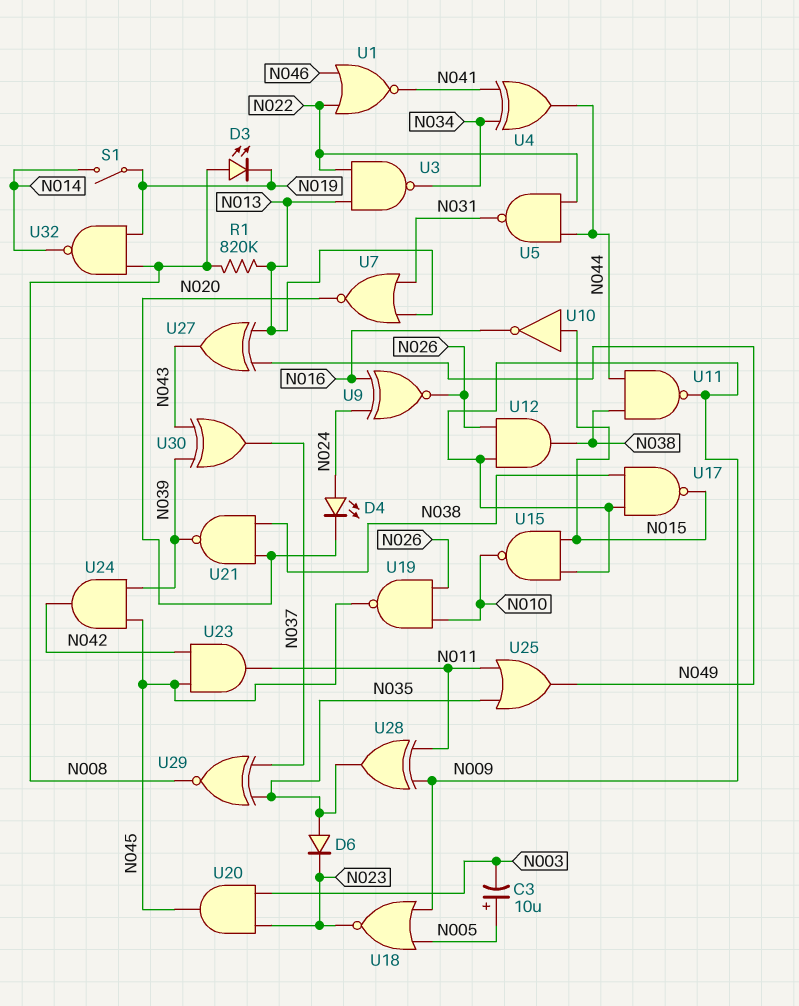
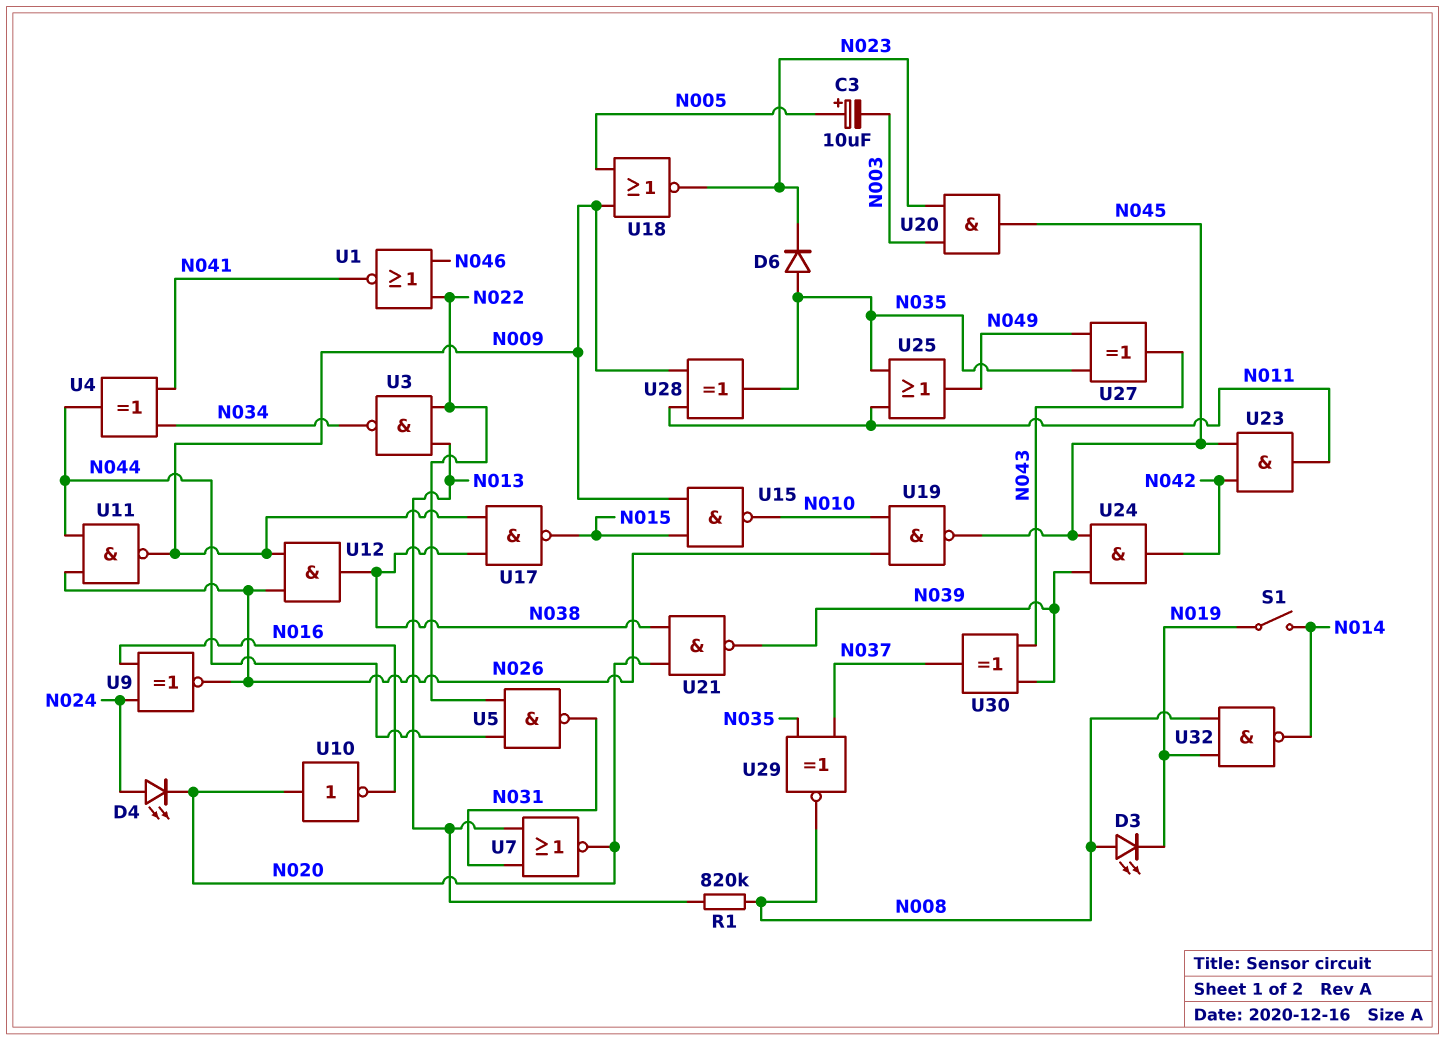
U10: NOT (in N015, out N016) -> NOT (in N020, out N016)
U11: NAND (in N038, in N044, out N009) -> NAND (in N026, in N044, out N009)
U27: XOR (in N013, in N049, out N043) -> XOR (in N035, in N049, out N043)

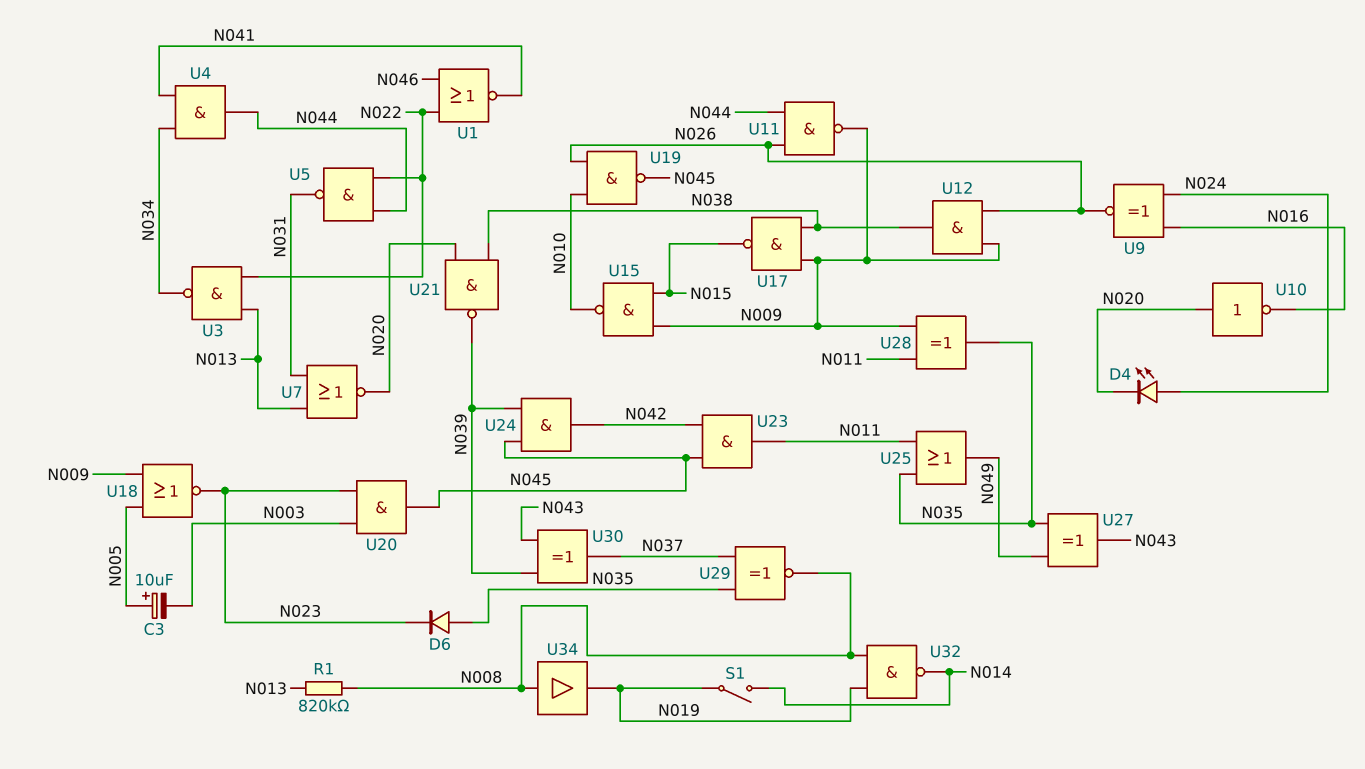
D3: LED (A N008, K N019) -> none
U4: XOR (in N034, in N041, out N044) -> AND (in N034, in N041, out N044)
U34: none -> buffer (in N008, out N019)

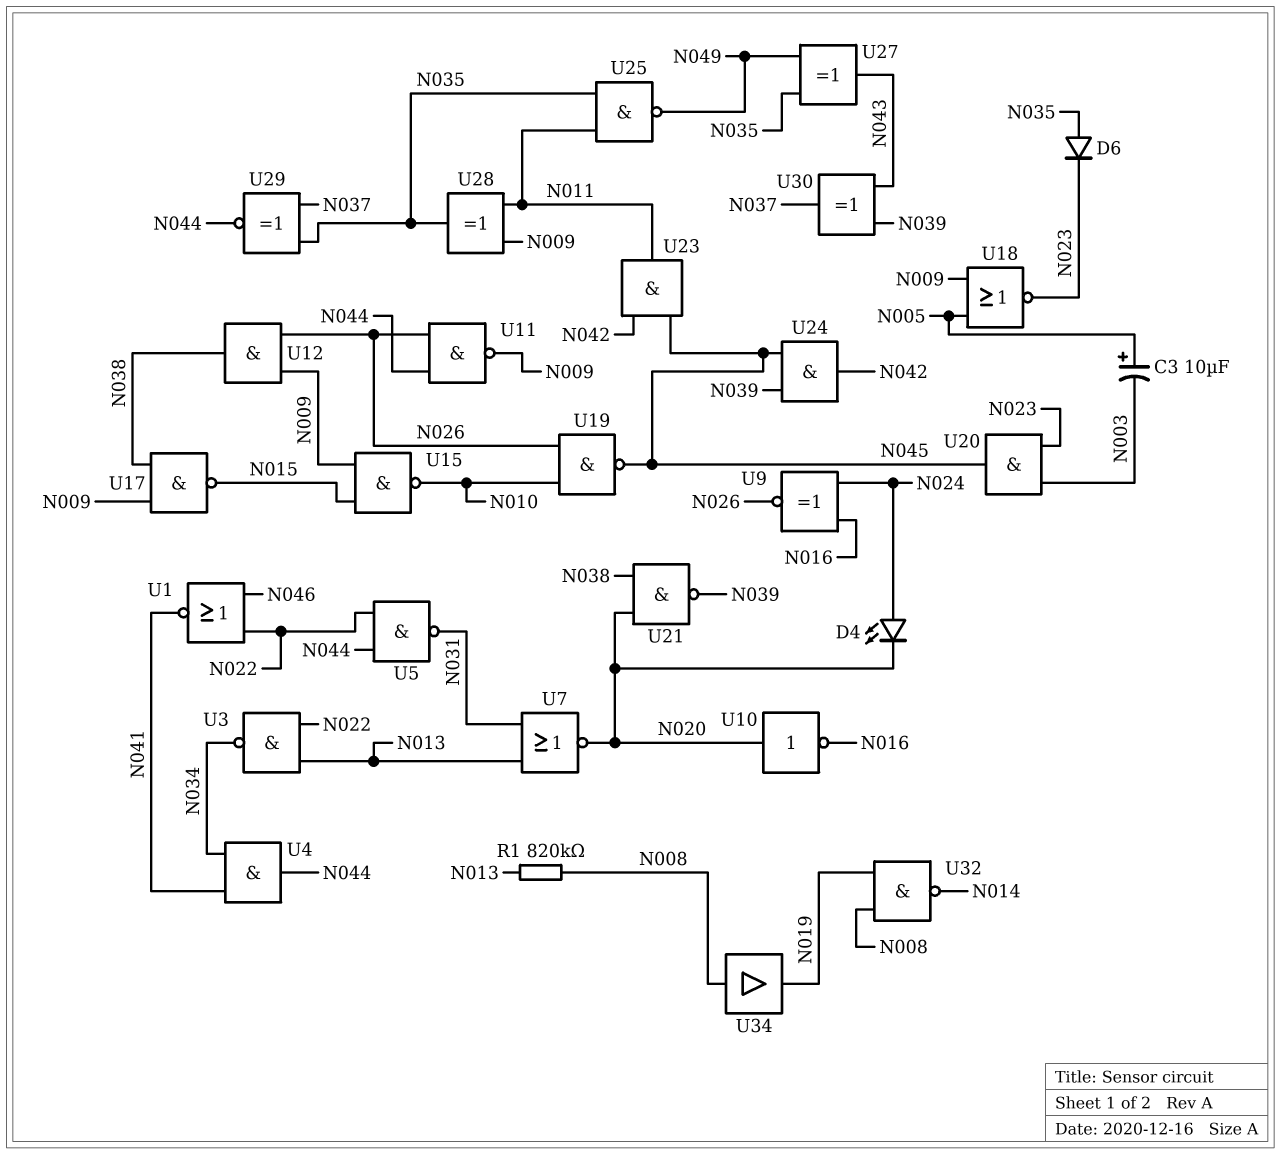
S1: switch (N014, N019) -> none
U25: OR (in N011, in N035, out N049) -> NAND (in N011, in N035, out N049)
U29: XNOR (in N035, in N037, out N008) -> XNOR (in N035, in N037, out N044)

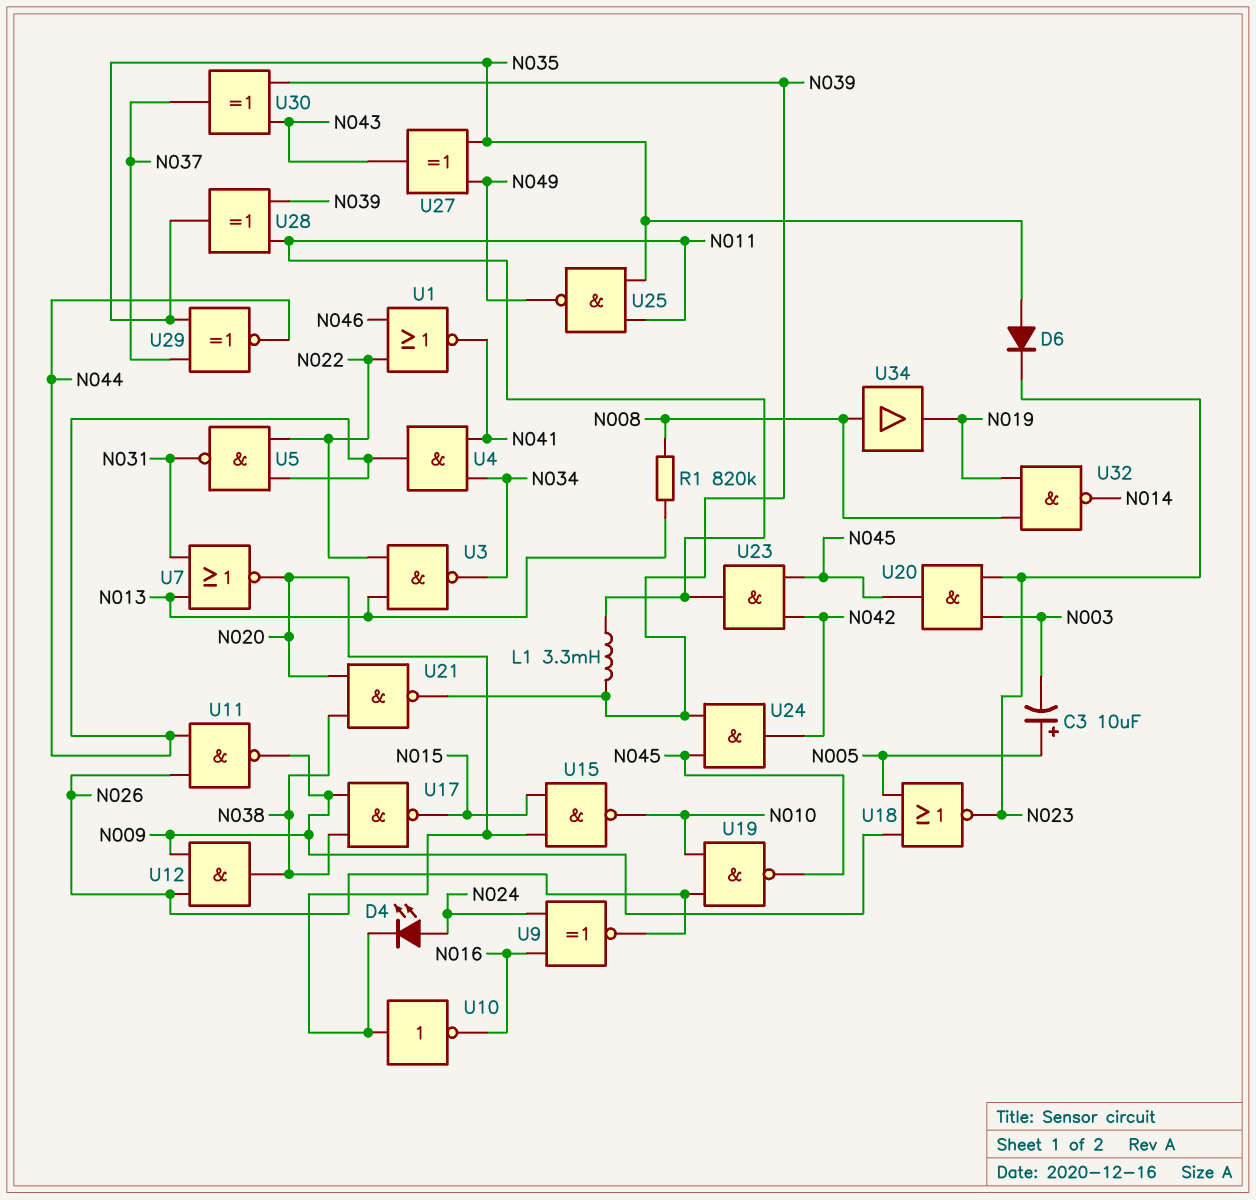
L1: none -> 3.3mH (N011, N039)
U15: NAND (in N009, in N015, out N010) -> NAND (in N015, in N020, out N010)
U28: XOR (in N009, in N011, out N035) -> XOR (in N011, in N039, out N035)

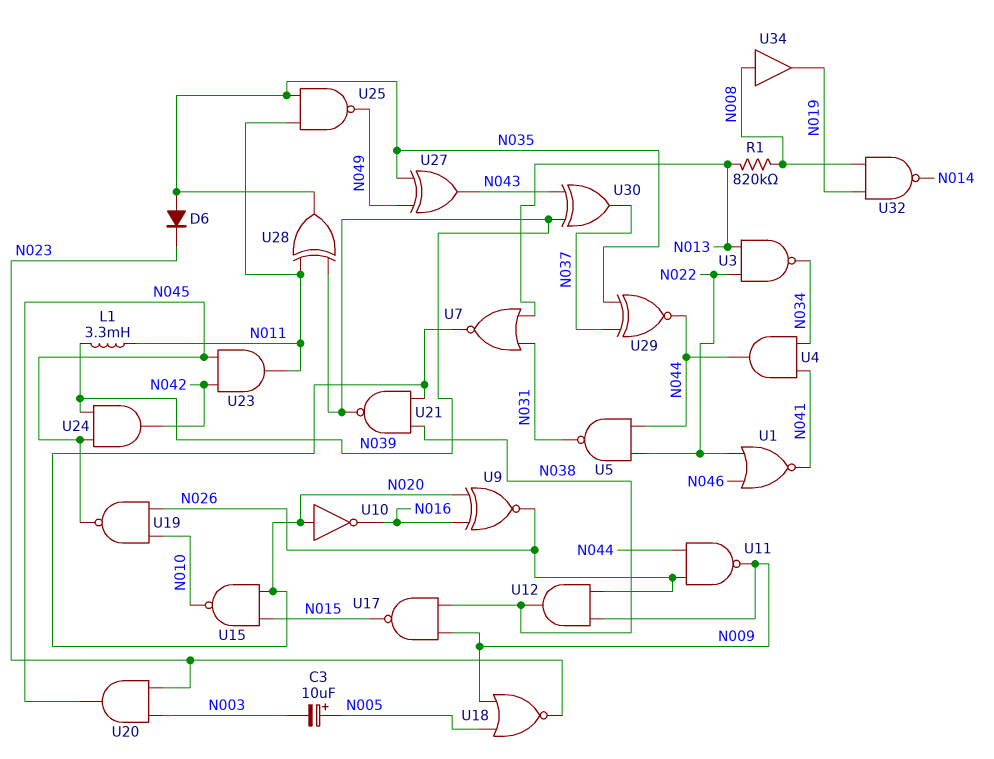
D4: LED (A N024, K N020) -> none
U9: XNOR (in N016, in N024, out N026) -> XNOR (in N016, in N020, out N026)

